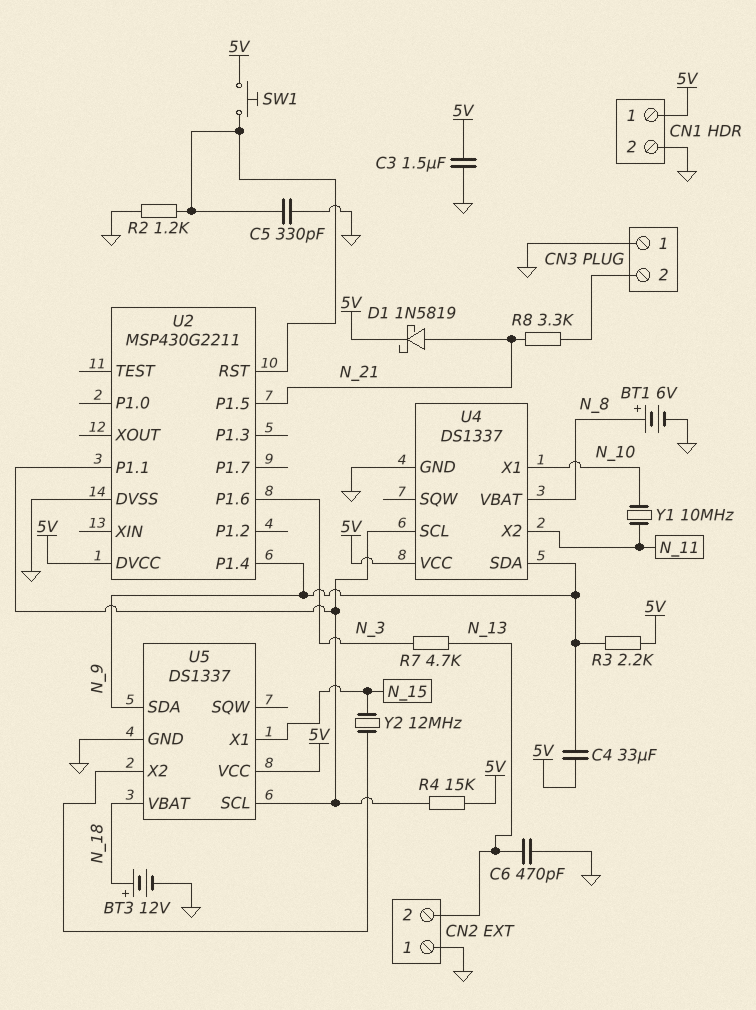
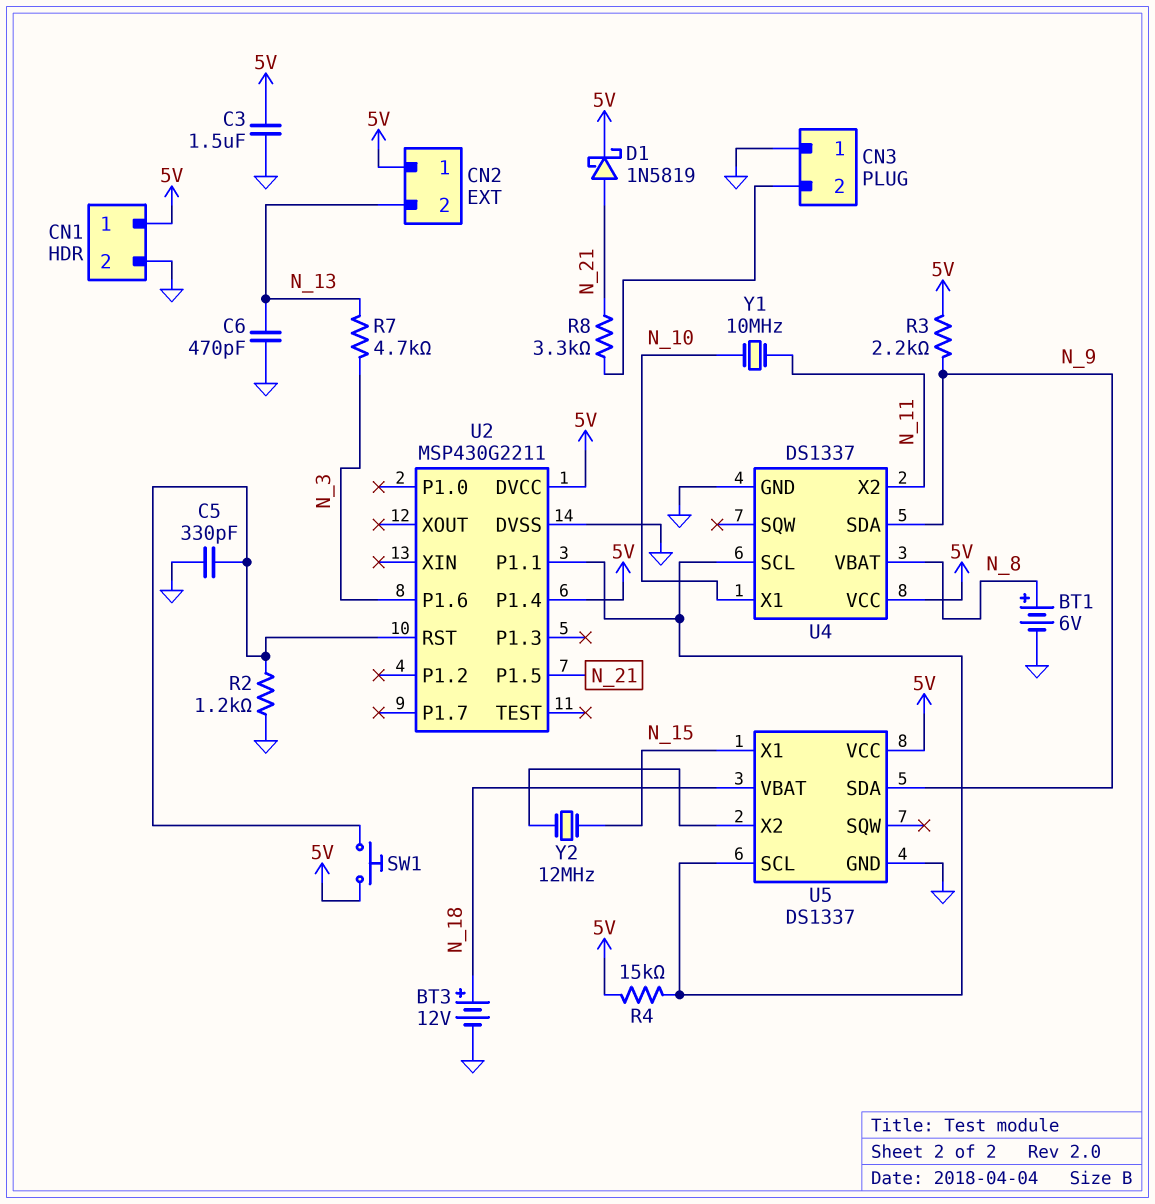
C4: 33uF (5V, N_9) -> none
CN2 pin 1: GND -> 5V
U2 pin P1.4: N_9 -> 5V

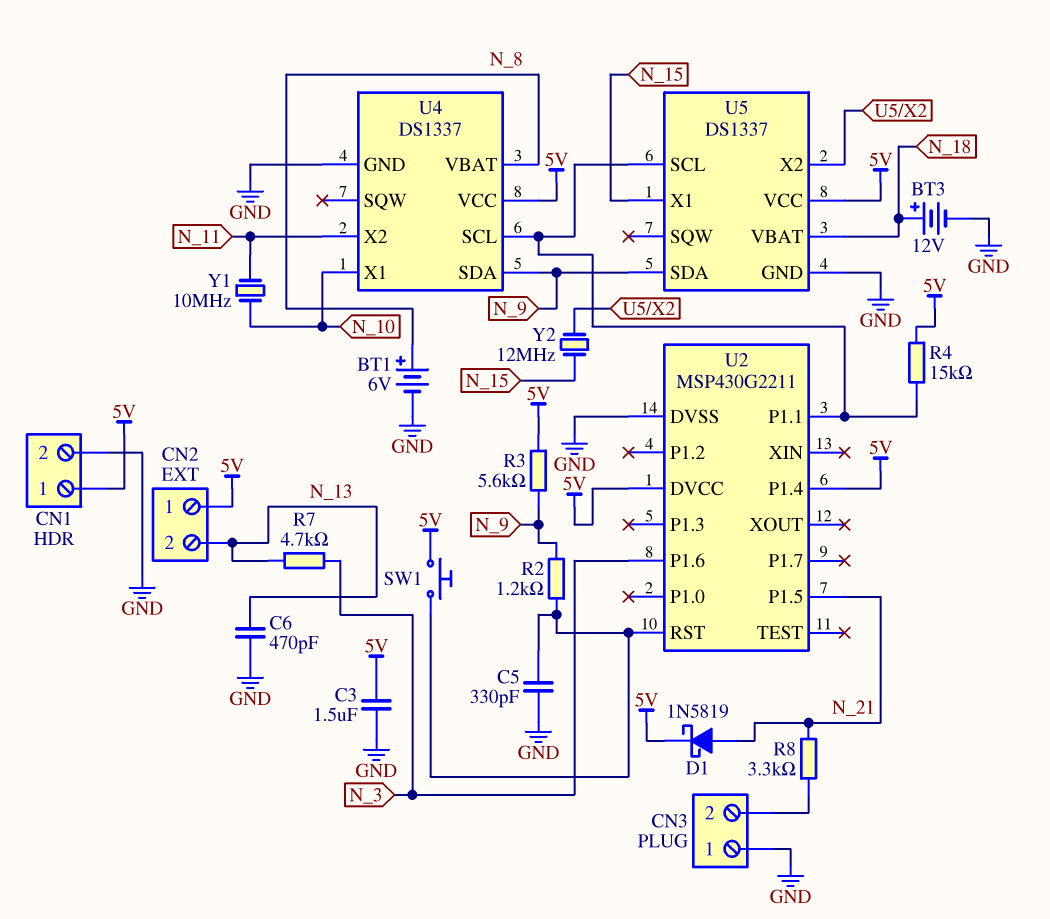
R2: 1.2k (GND, U2/RST) -> 1.2k (N_9, U2/RST)
R3: 2.2k (5V, N_9) -> 5.6k (5V, N_9)

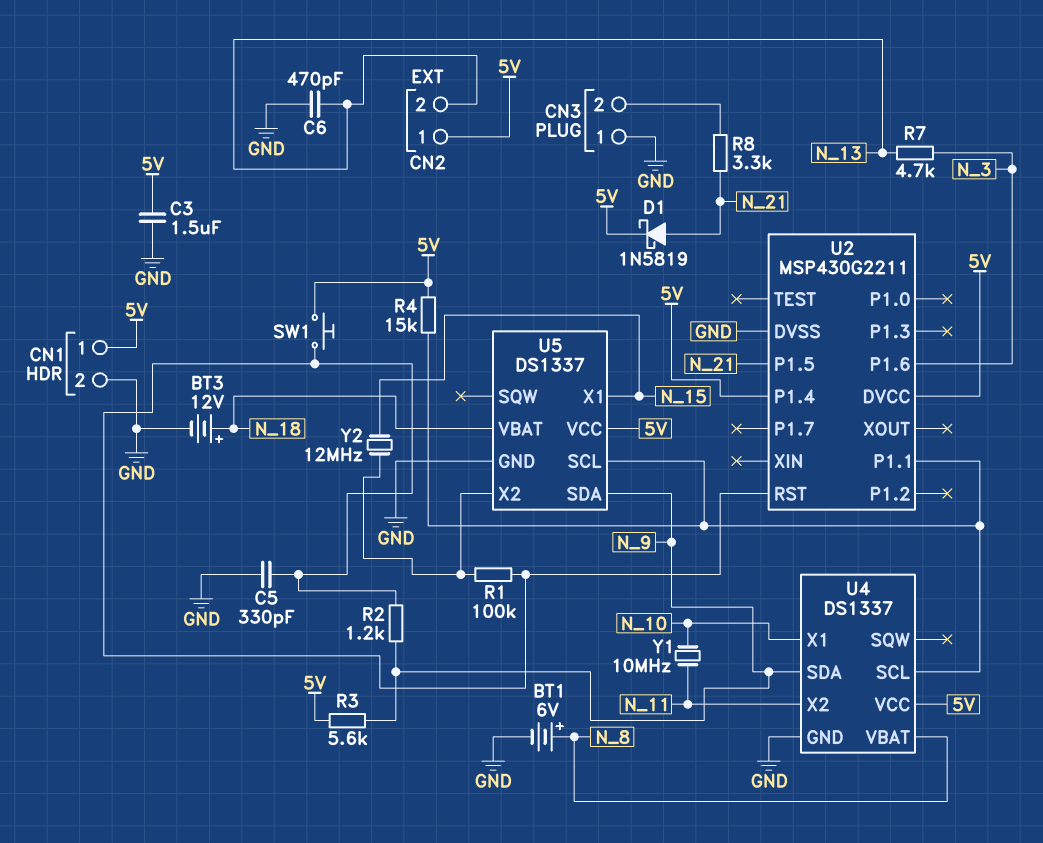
R1: none -> 100k (U2/RST, U5/X2)

